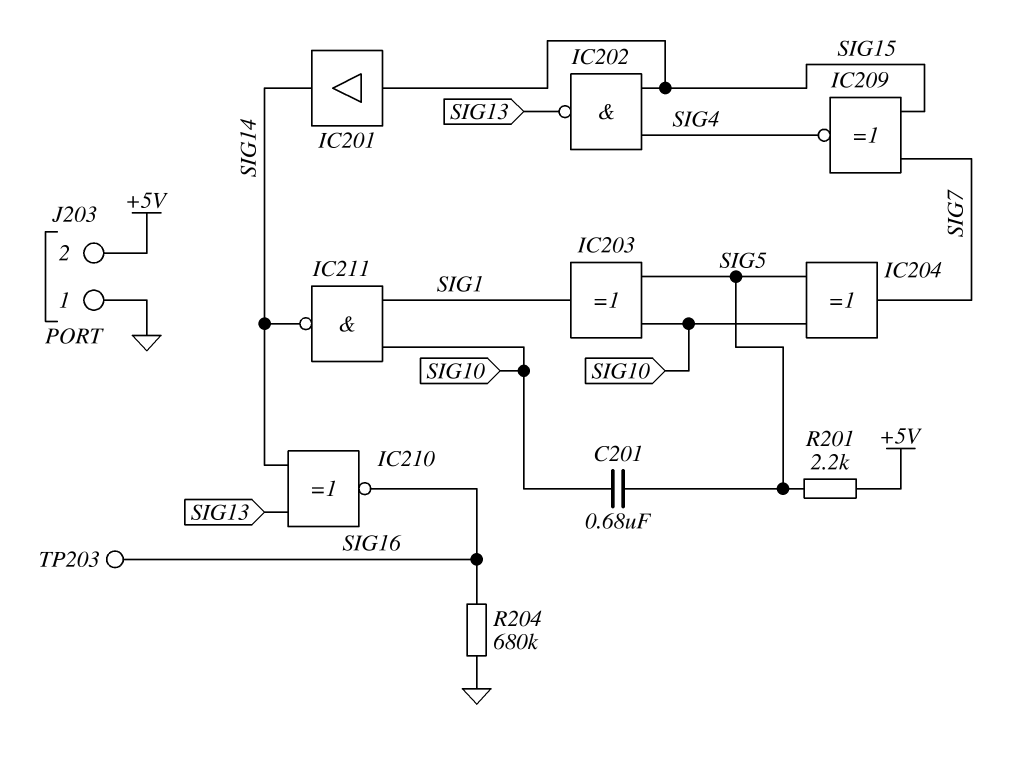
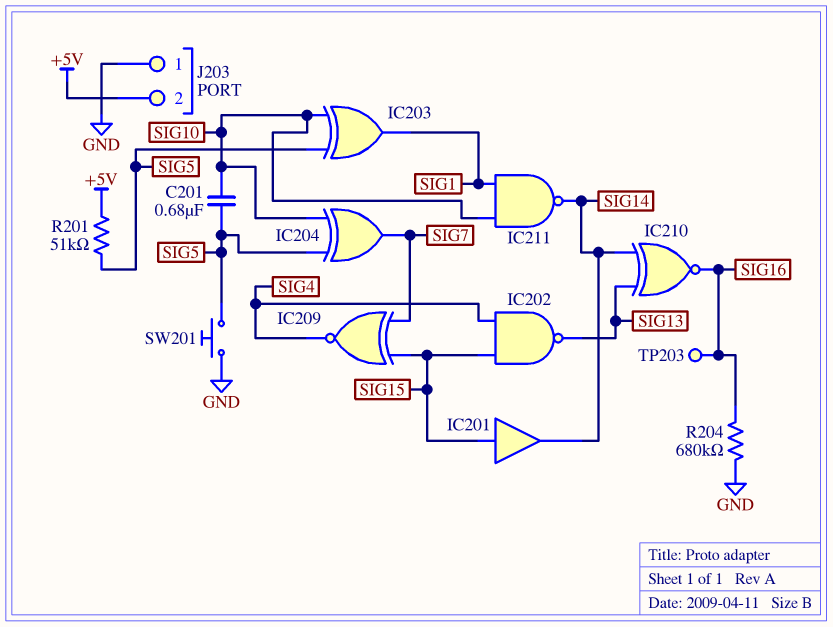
R201: 2.2k (+5V, SIG5) -> 51k (+5V, SIG5)
SW201: none -> button (GND, SIG5)

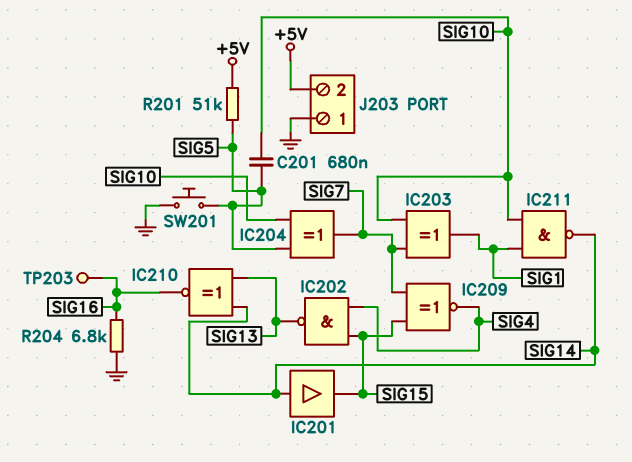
IC201: buffer (in SIG15, out SIG14) -> buffer (in SIG14, out SIG15)
IC203: XOR (in SIG5, in SIG10, out SIG1) -> XOR (in SIG7, in SIG10, out SIG1)
R204: 680k (GND, SIG16) -> 6.8k (GND, SIG16)

